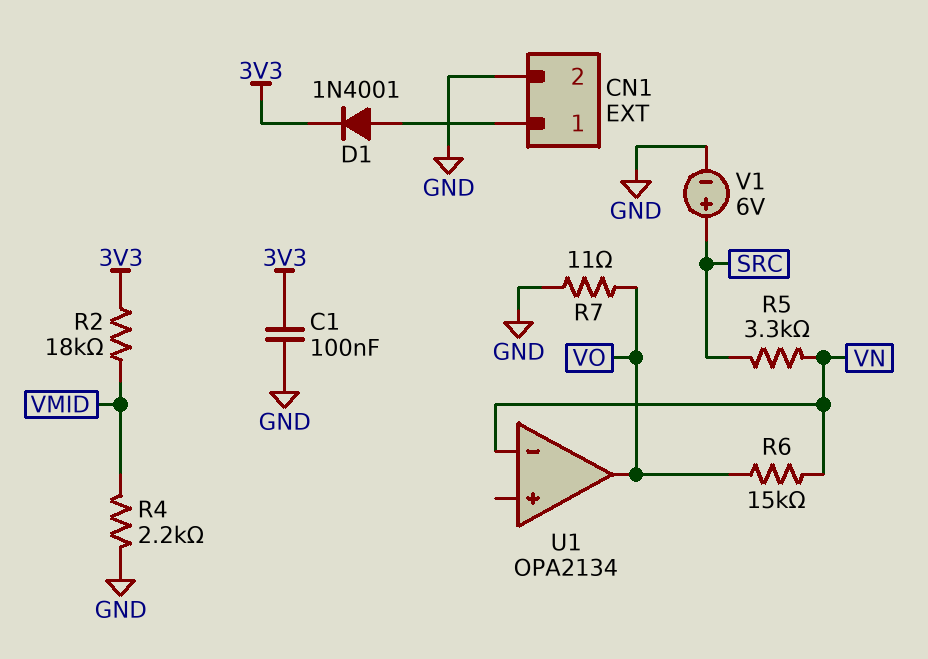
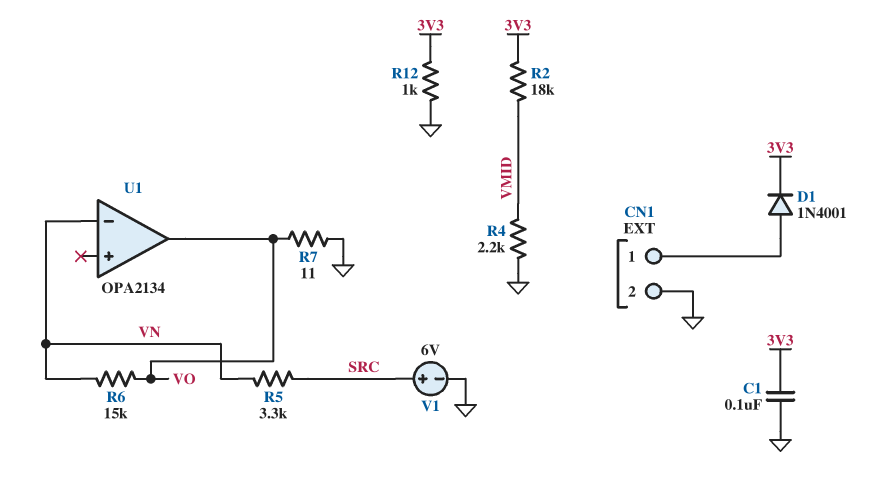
R12: none -> 1k (3V3, GND)

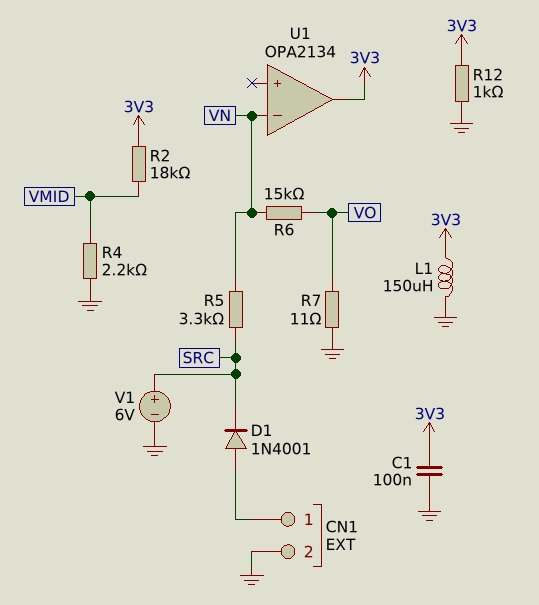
D1: diode 1N4001 (A CN1/1, K 3V3) -> diode 1N4001 (A CN1/1, K SRC)
L1: none -> 150uH (3V3, GND)
U1 pin out: VO -> 3V3

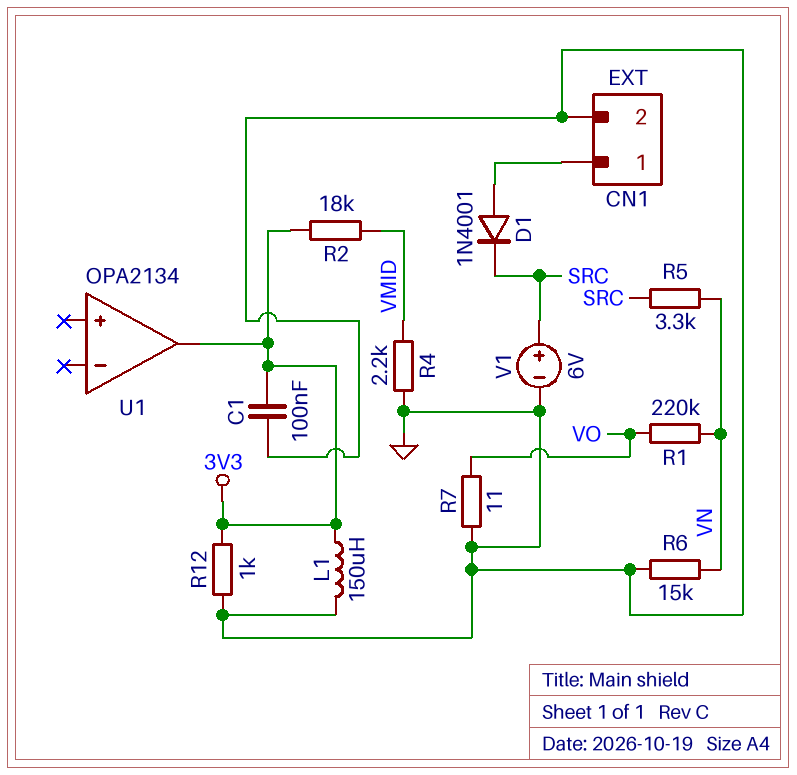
R1: none -> 220k (VN, VO)
R6: 15k (VN, VO) -> 15k (GND, VN)
U1 pin in-: VN -> none

